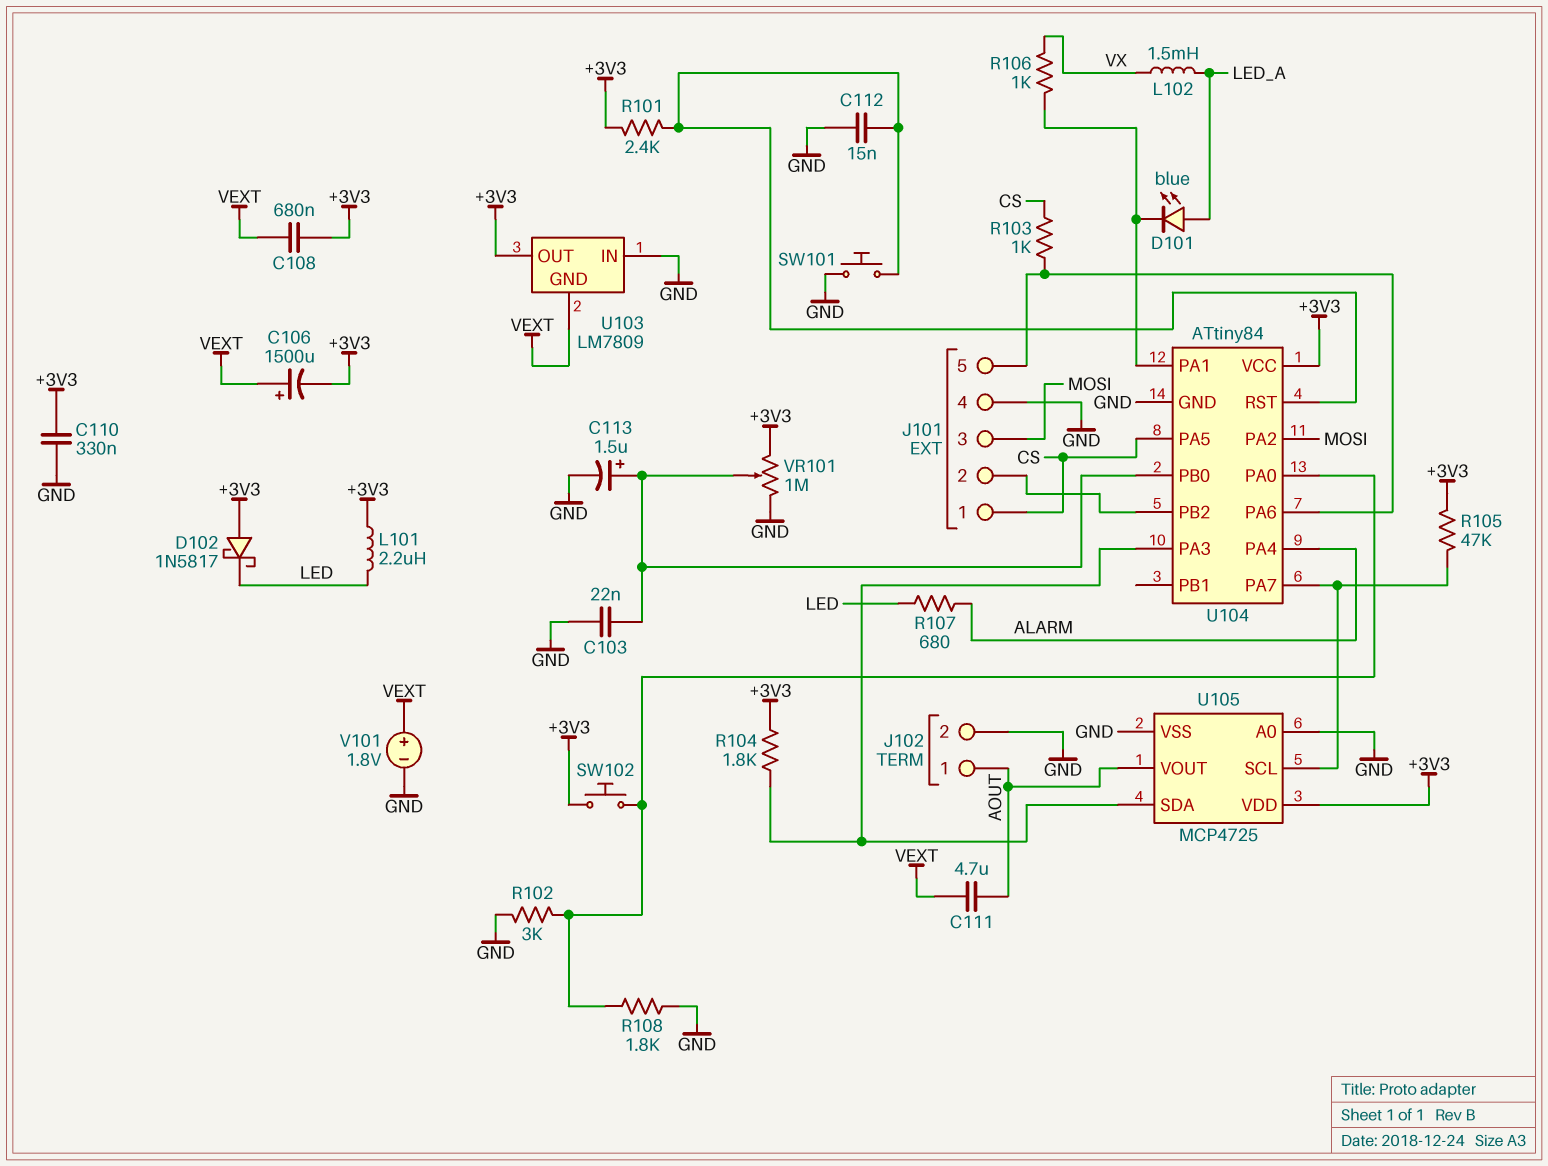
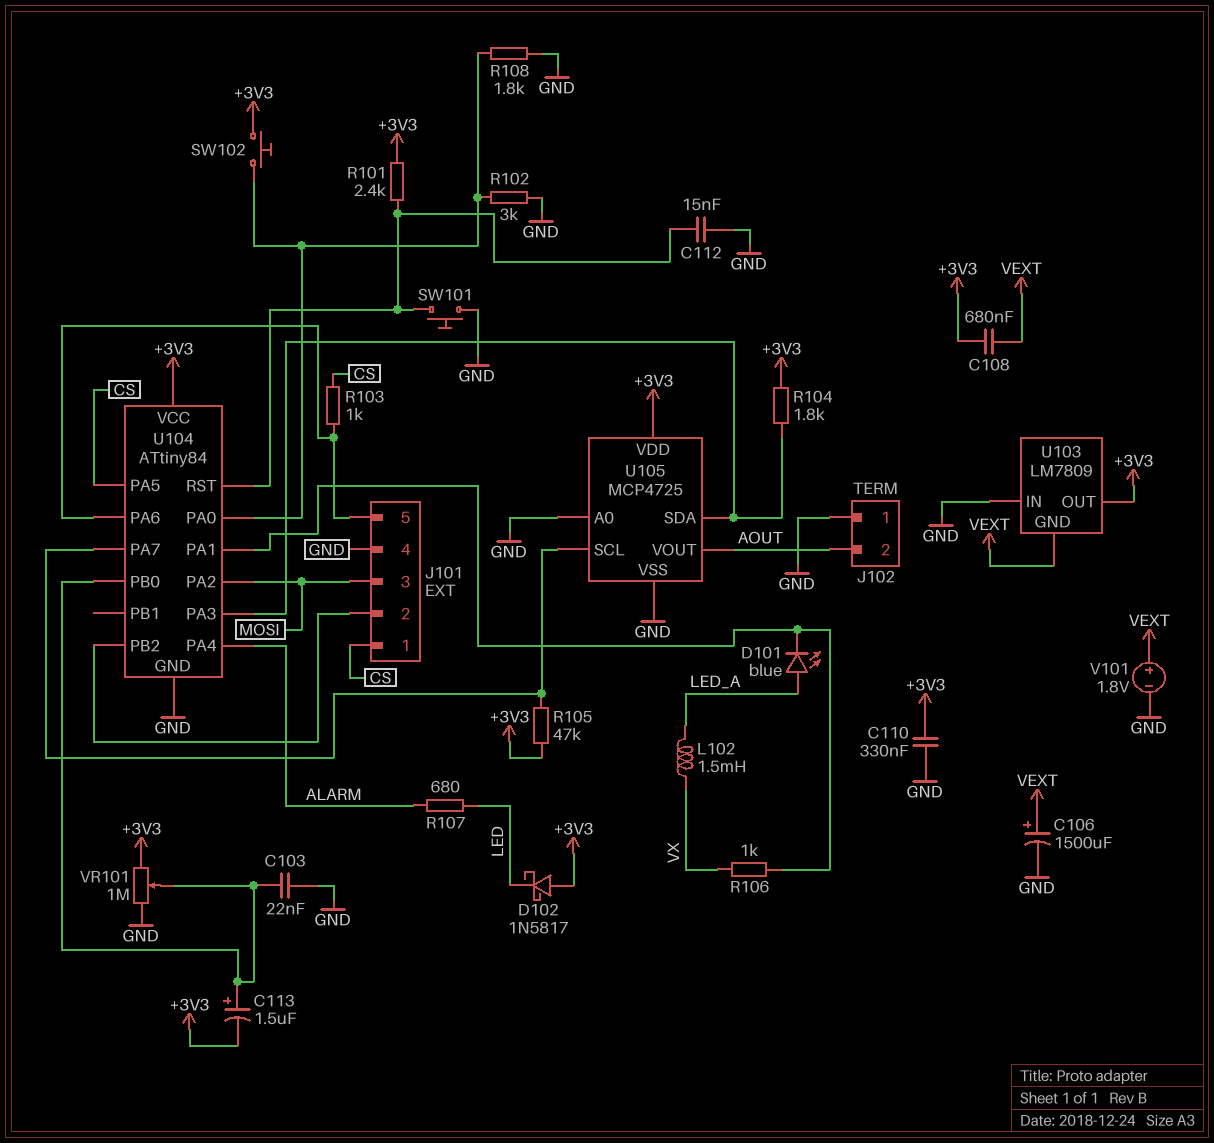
C106: 1500uF (plus VEXT, minus +3V3) -> 1500uF (plus VEXT, minus GND)
C111: 4.7uF (AOUT, VEXT) -> none
C113: 1.5uF (plus U104/PB0, minus GND) -> 1.5uF (plus U104/PB0, minus +3V3)
J102 pin 1: AOUT -> GND
J102 pin 2: GND -> AOUT
L101: 2.2uH (+3V3, LED) -> none

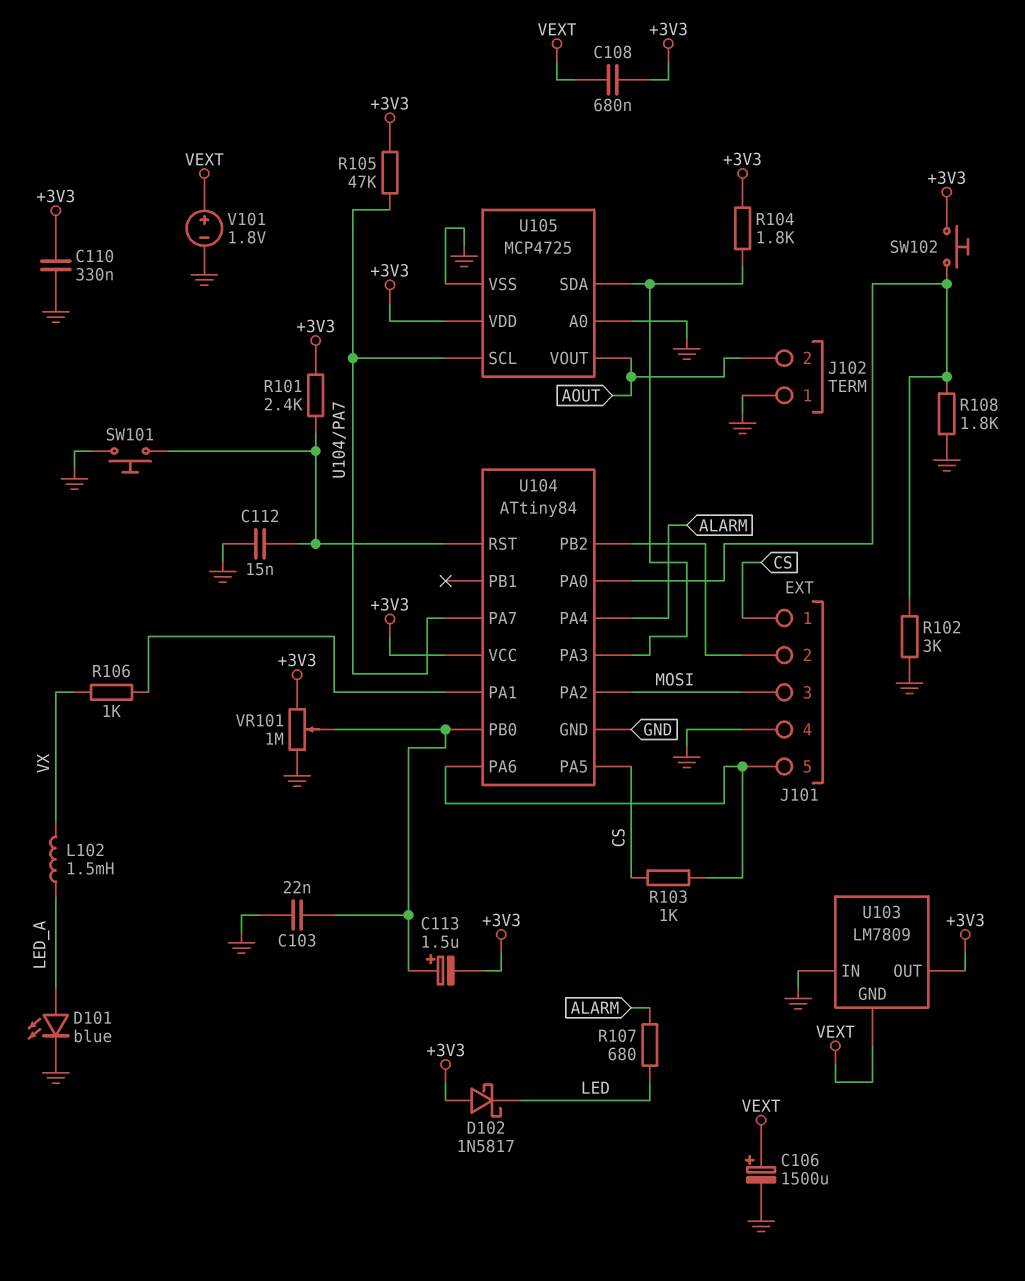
D101: LED blue (A LED_A, K U104/PA1) -> LED blue (A LED_A, K GND)

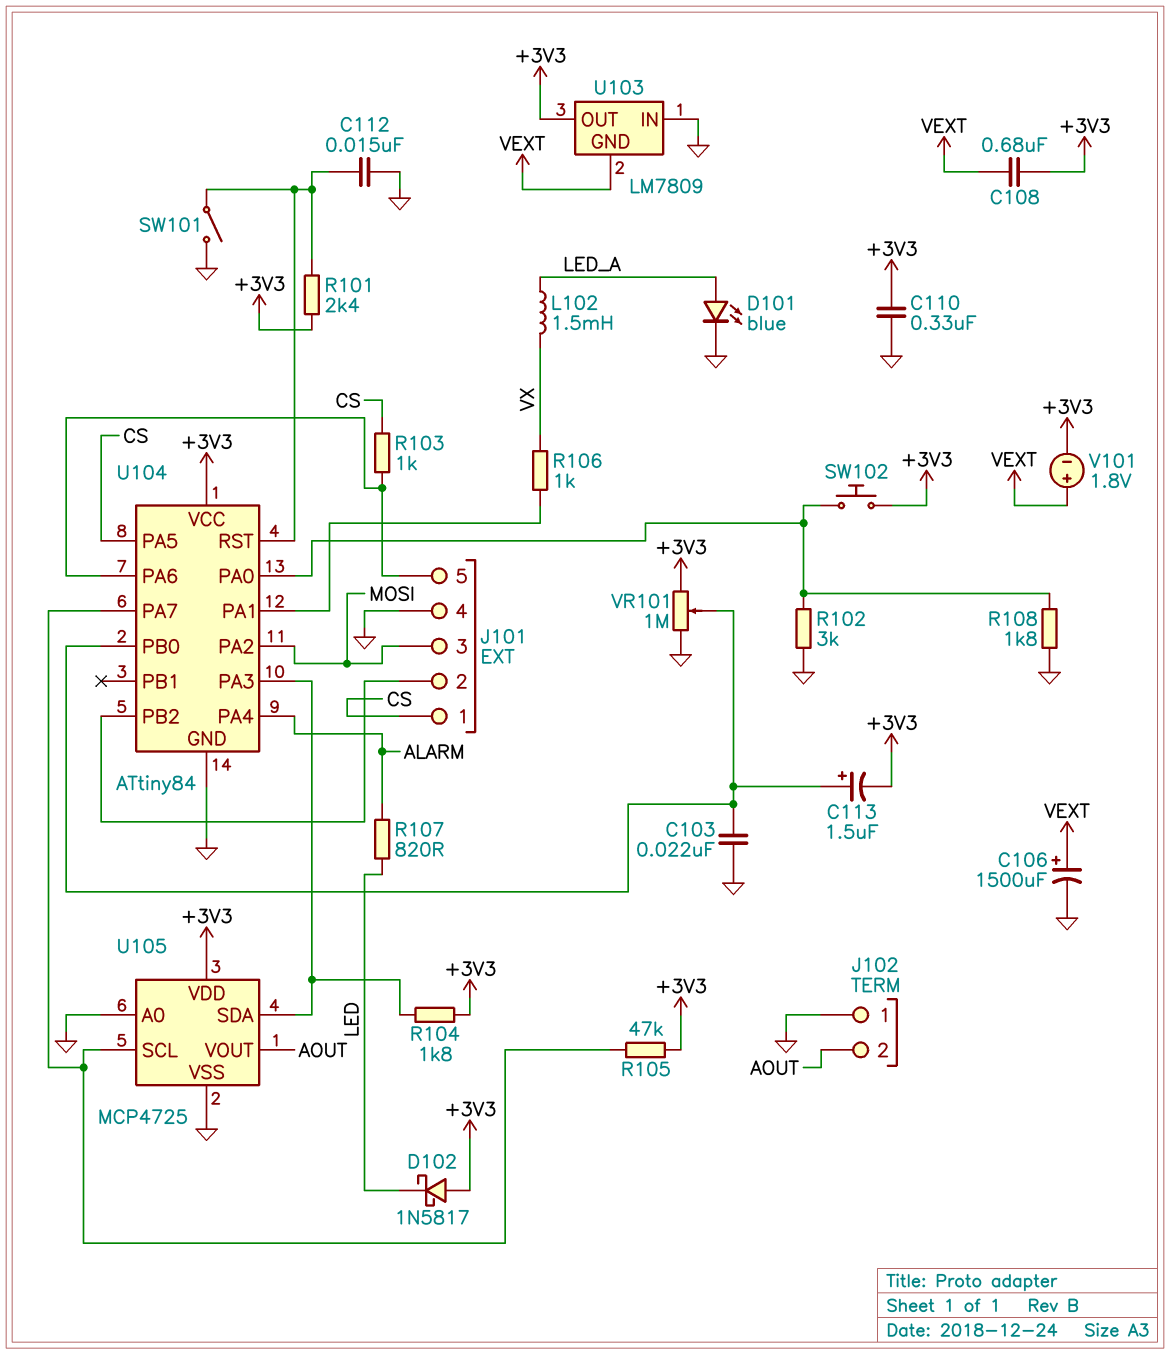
R107: 680 (ALARM, LED) -> 820 (ALARM, LED)
SW101: button (GND, U104/RST) -> switch (GND, U104/RST)
V101: 1.8V (plus VEXT, minus GND) -> 1.8V (plus VEXT, minus +3V3)

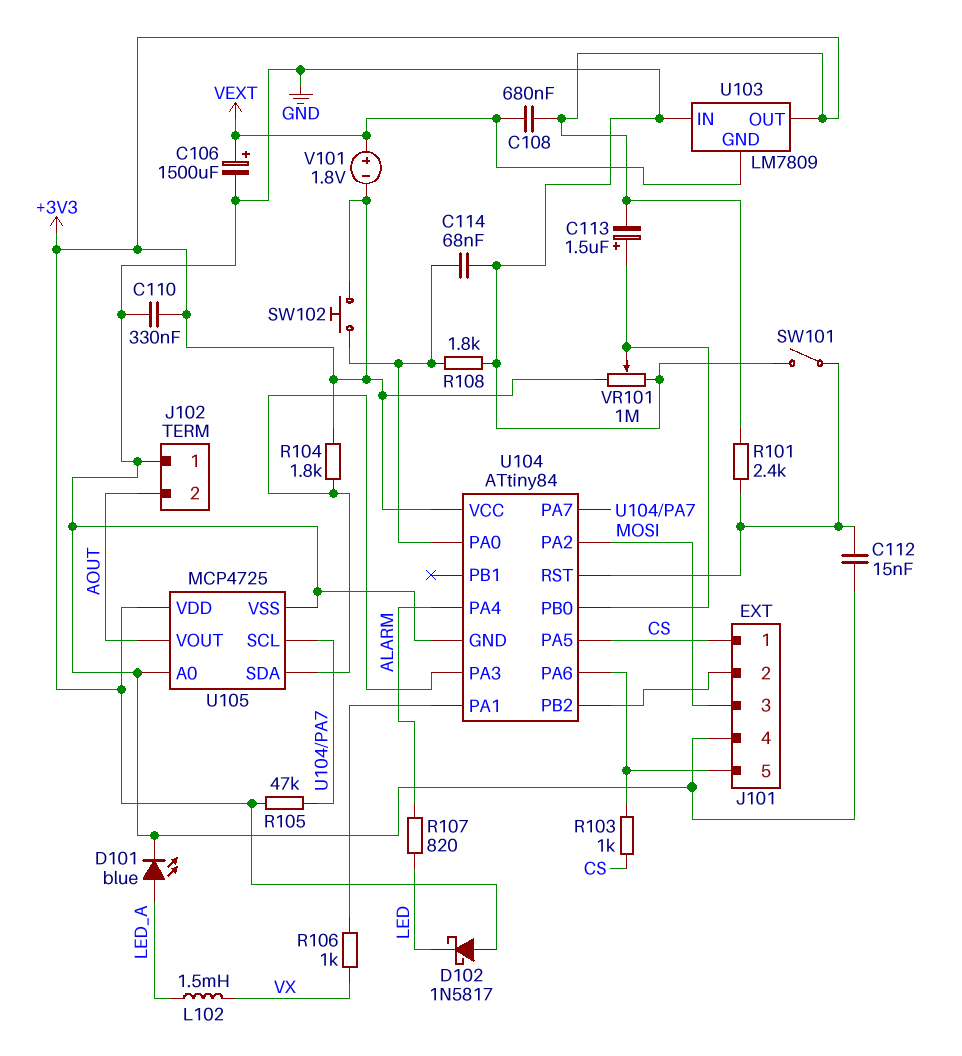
C103: 22nF (GND, U104/PB0) -> none
C114: none -> 68nF (GND, U104/PA0)
R102: 3k (GND, U104/PA0) -> none

